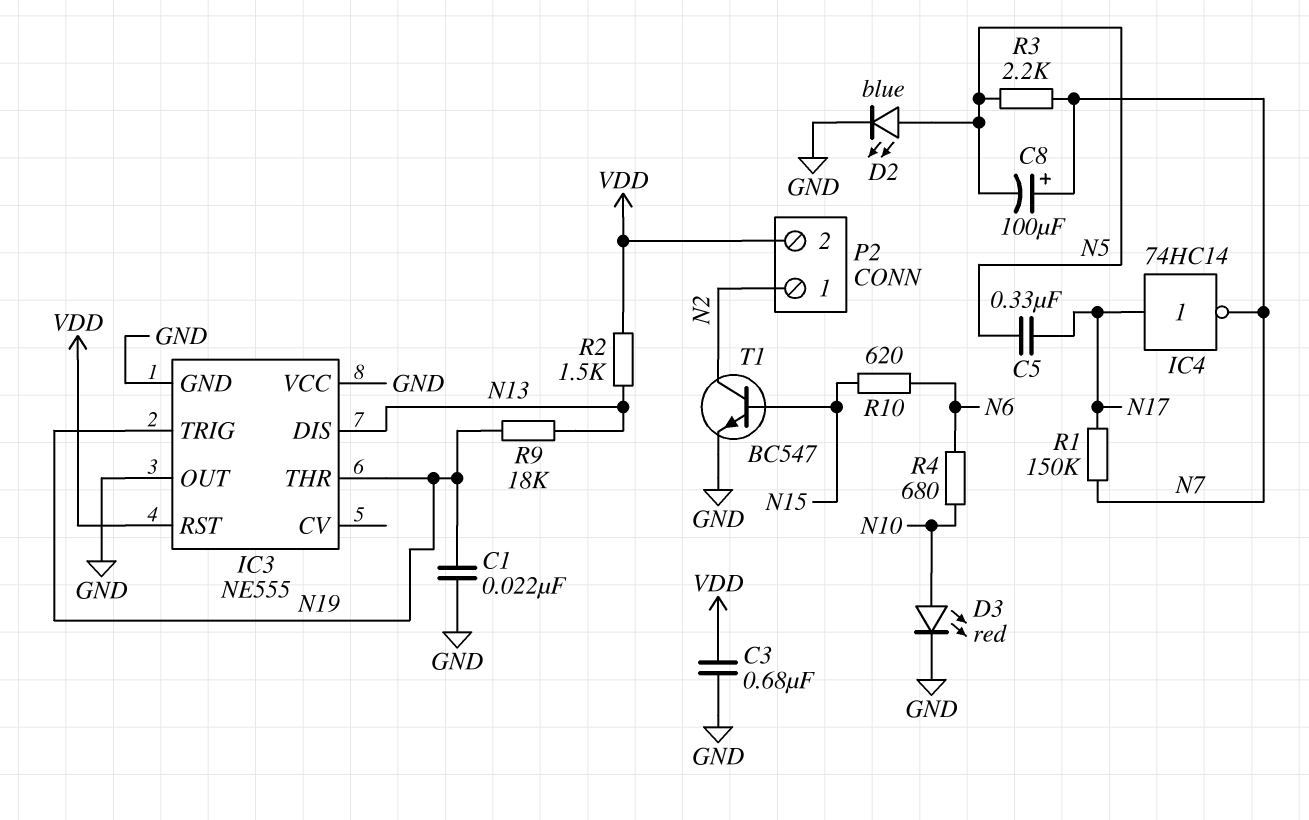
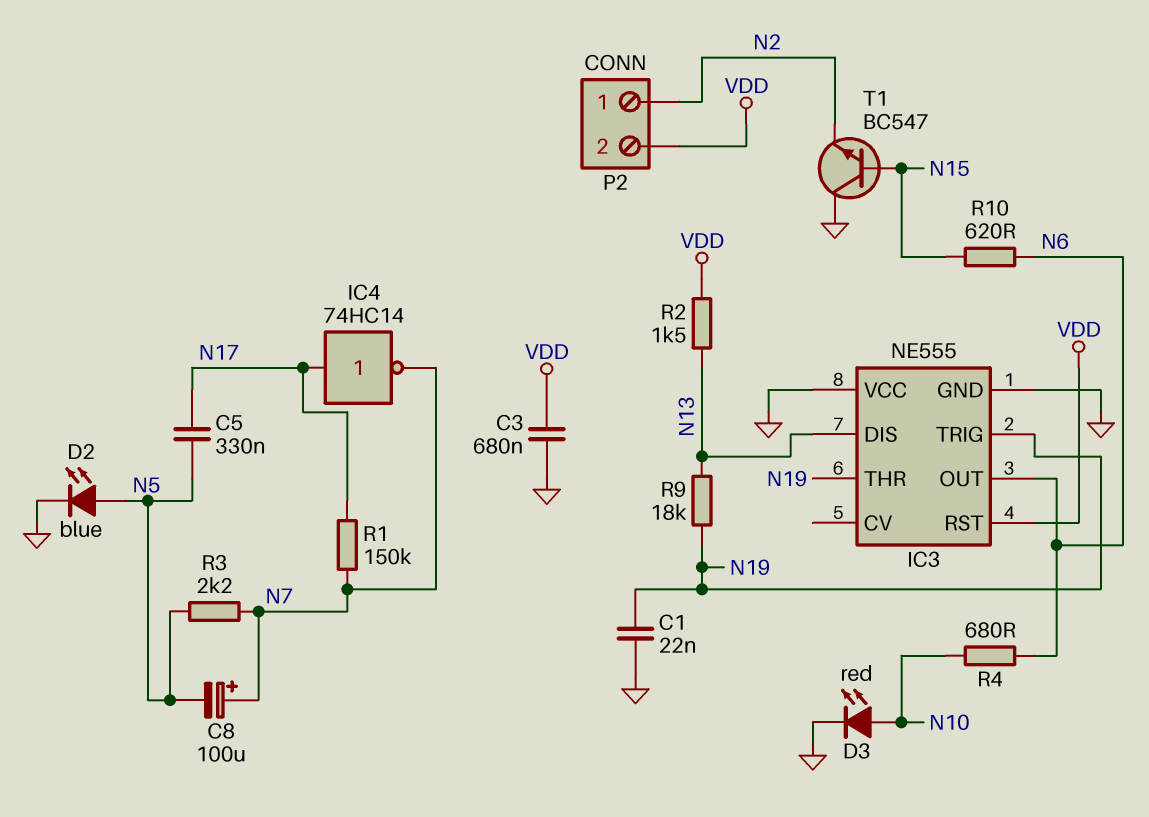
IC3 pin OUT: GND -> N6
T1: NPN BC547 (B N15, C N2, E GND) -> NPN BC547 (B N15, C GND, E N2)

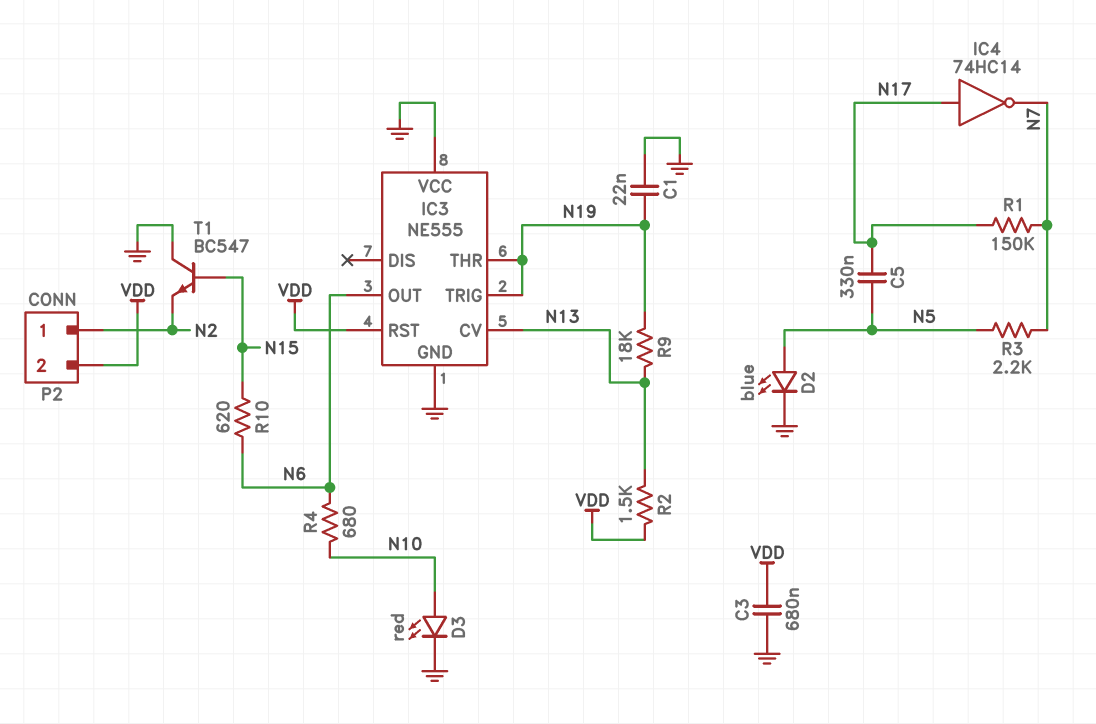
C8: 100uF (plus N7, minus N5) -> none
IC3 pin CV: none -> N13
IC3 pin DIS: N13 -> none

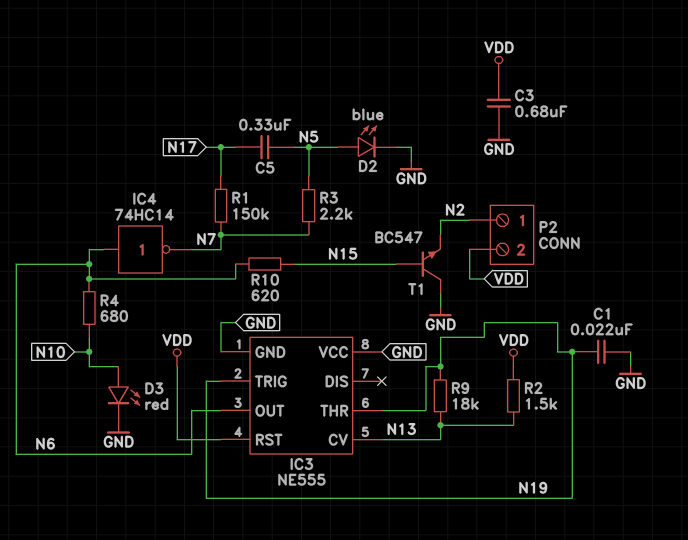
IC4: NOT 74HC14 (in N17, out N7) -> NOT 74HC14 (in N6, out N7)

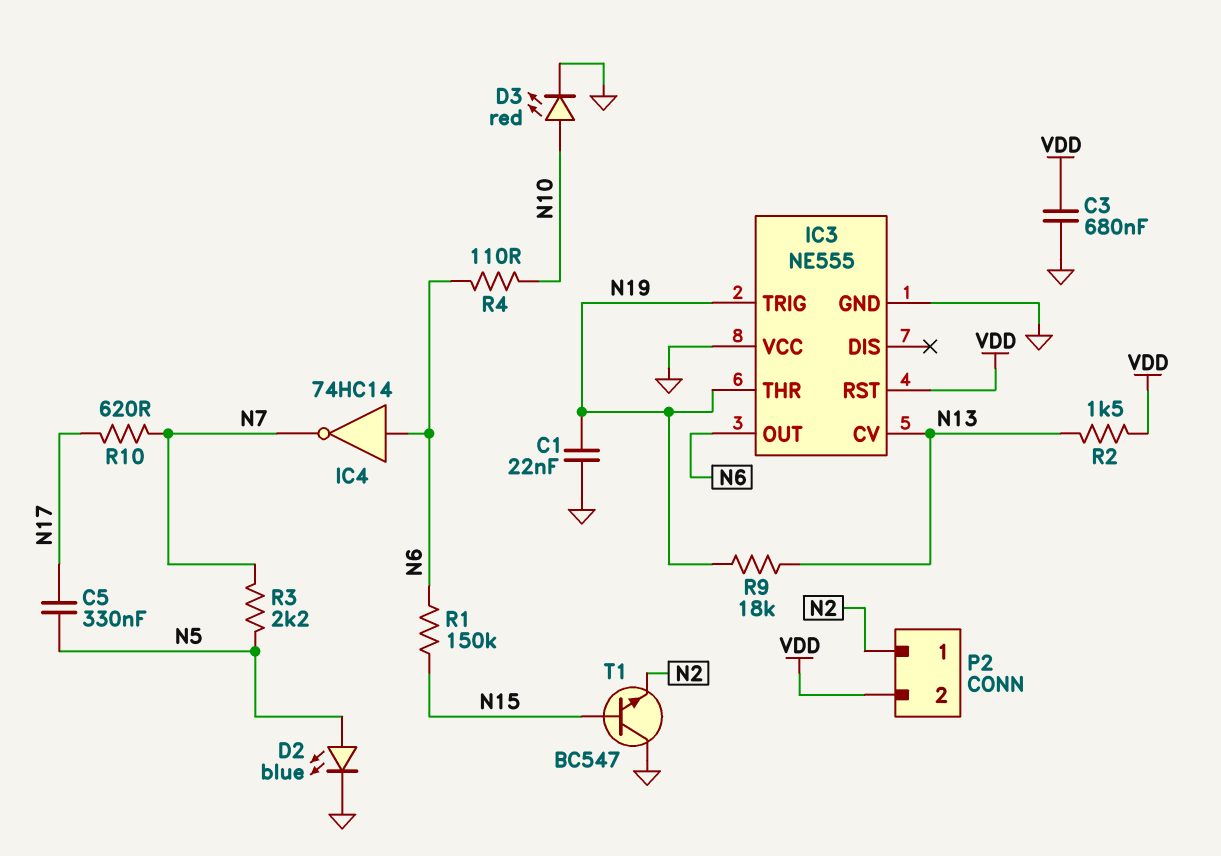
R1: 150k (N7, N17) -> 150k (N6, N15)
R4: 680 (N6, N10) -> 110 (N6, N10)
R10: 620 (N6, N15) -> 620 (N7, N17)

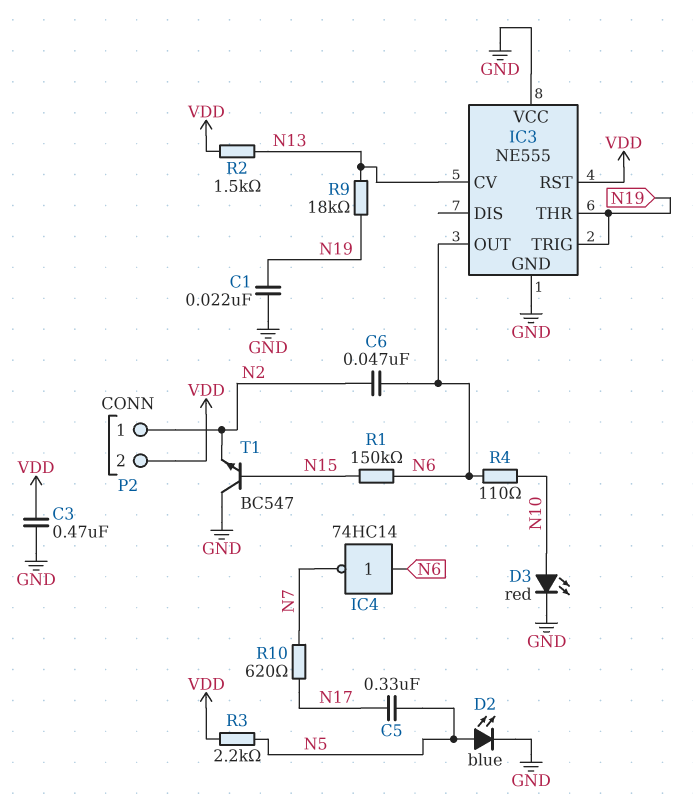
C3: 680nF (GND, VDD) -> 470nF (GND, VDD)
C6: none -> 47nF (N2, N6)
R3: 2.2k (N5, N7) -> 2.2k (N5, VDD)

